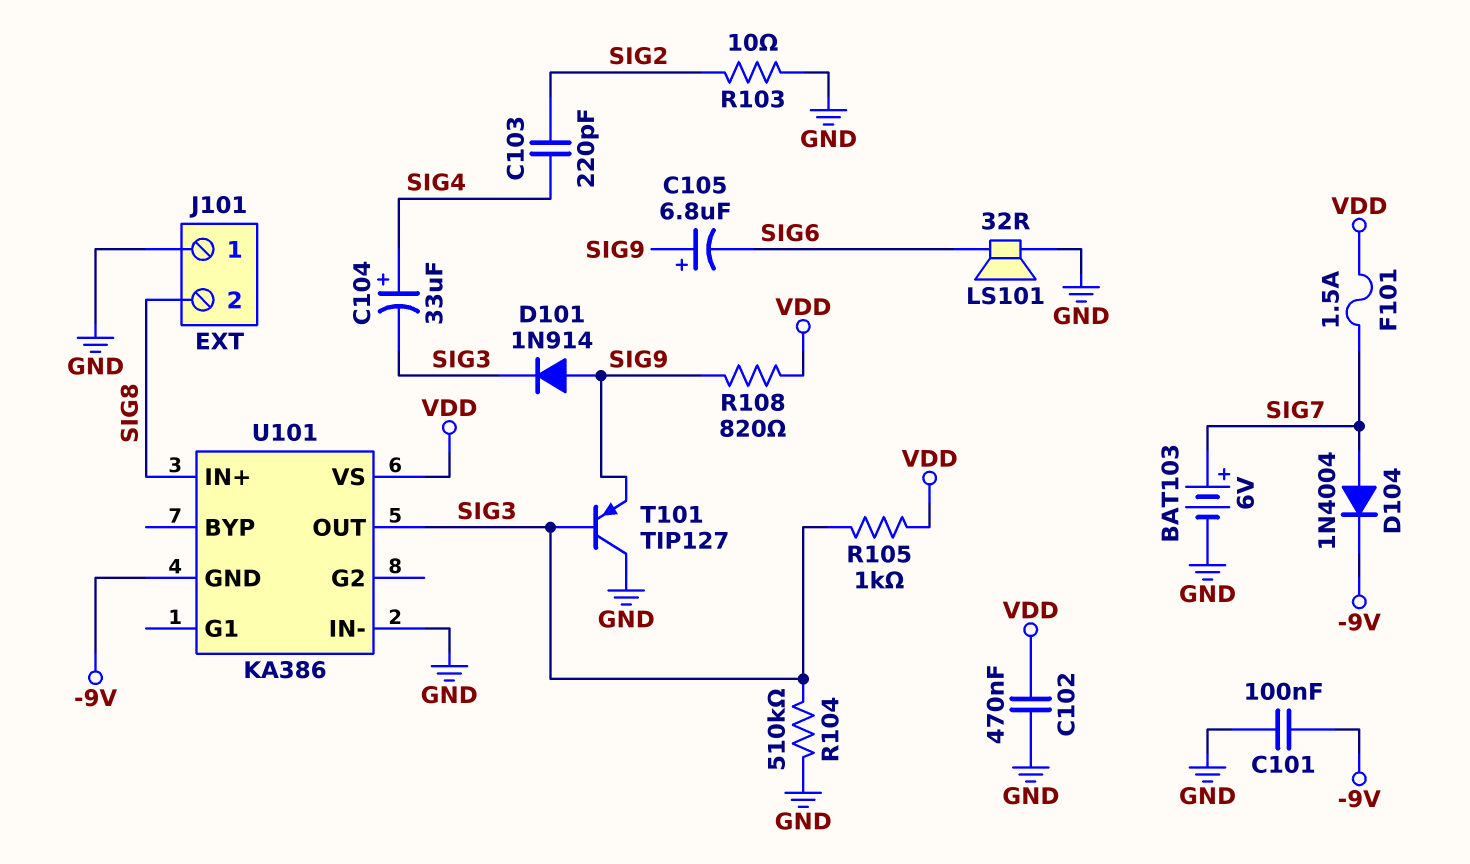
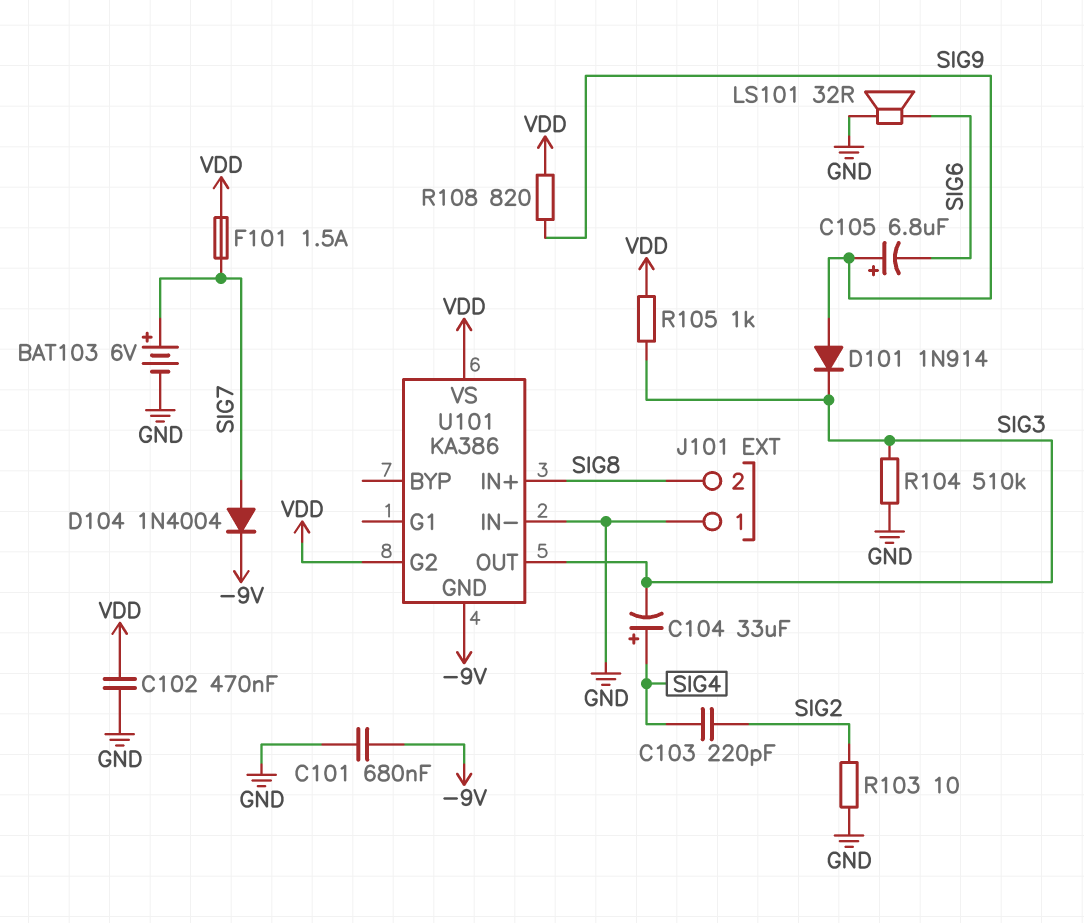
C101: 100nF (-9V, GND) -> 680nF (-9V, GND)
T101: PNP TIP127 (B SIG3, C GND, E SIG9) -> none
U101 pin G2: none -> VDD

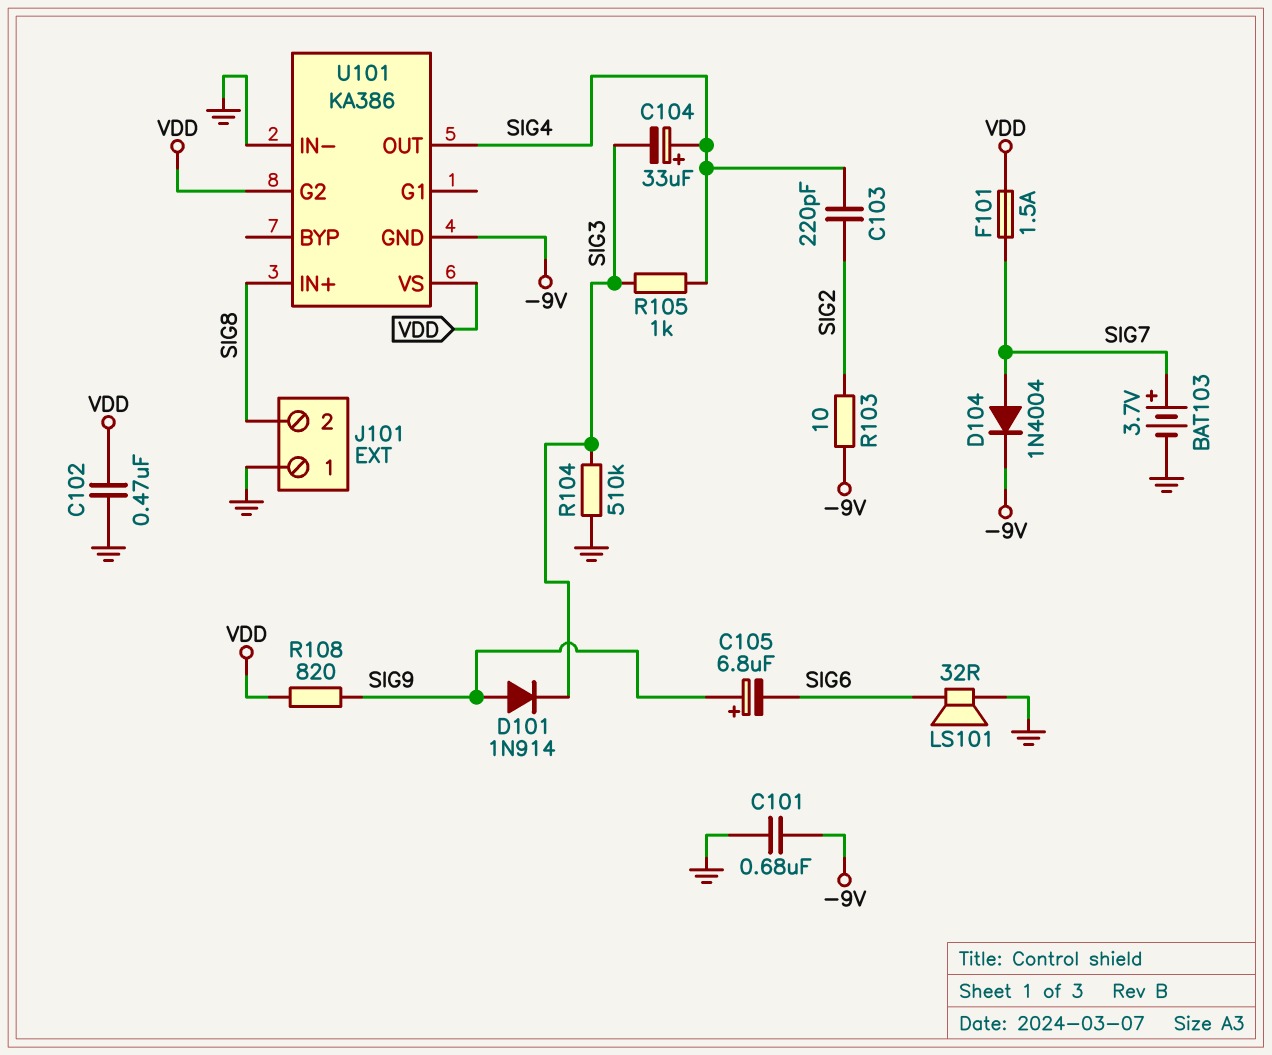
BAT103: 6V (plus SIG7, minus GND) -> 3.7V (plus SIG7, minus GND)
R103: 10 (GND, SIG2) -> 10 (-9V, SIG2)
R105: 1k (SIG3, VDD) -> 1k (SIG3, SIG4)
U101 pin OUT: SIG3 -> SIG4

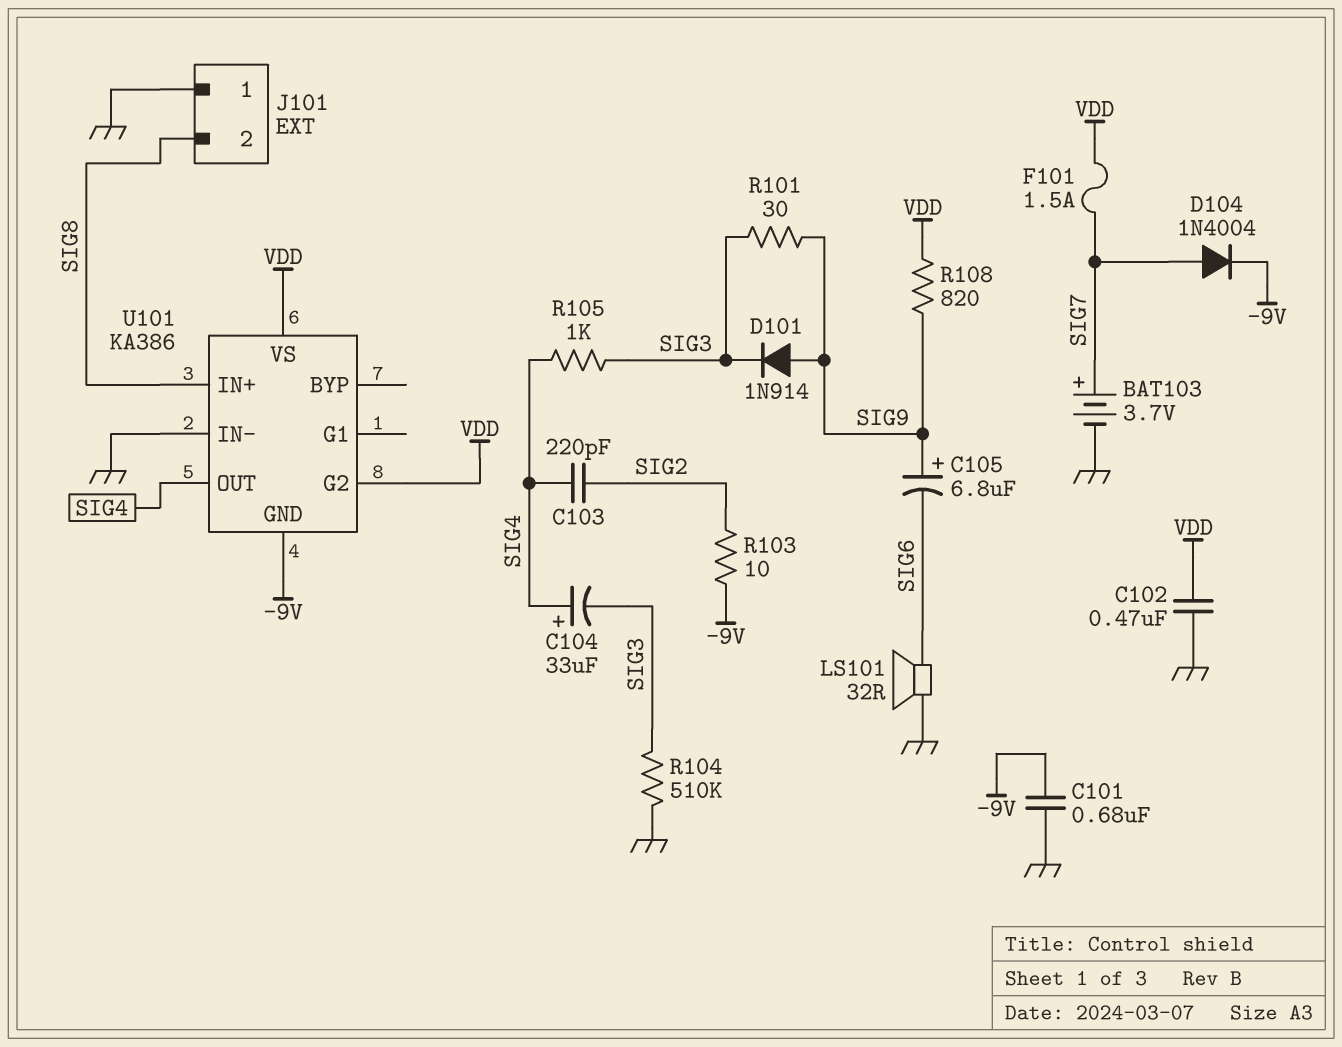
R101: none -> 30 (SIG3, SIG9)

